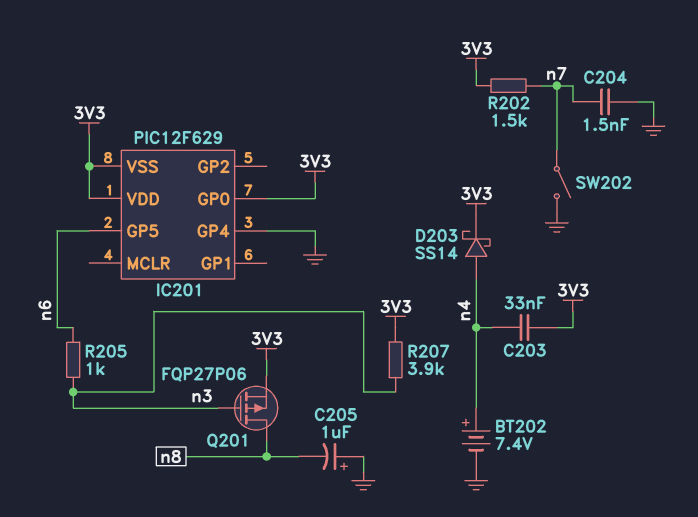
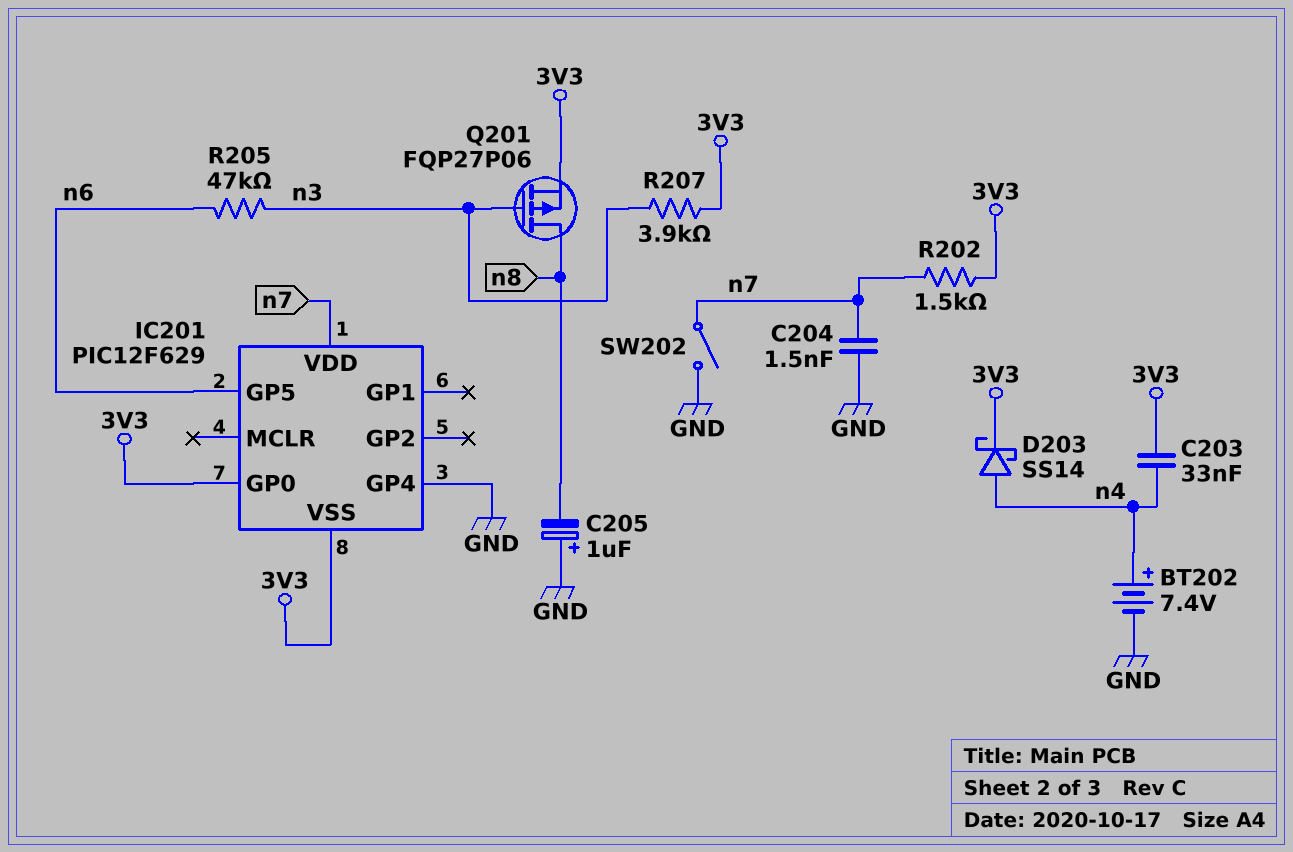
IC201 pin VDD: 3V3 -> n7
R205: 1k (n3, n6) -> 47k (n3, n6)

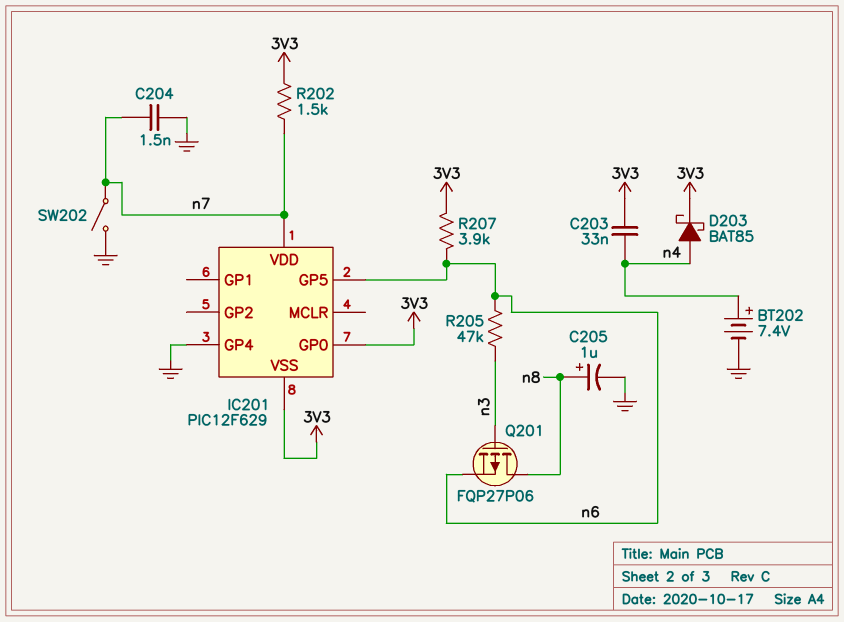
C205: 1uF (plus GND, minus n8) -> 1uF (plus n8, minus GND)
D203: schottky SS14 (A n4, K 3V3) -> schottky BAT85 (A n4, K 3V3)
Q201: PMOS FQP27P06 (G n3, D n8, S 3V3) -> PMOS FQP27P06 (G n3, D n8, S n6)
R207: 3.9k (3V3, n3) -> 3.9k (3V3, n6)

